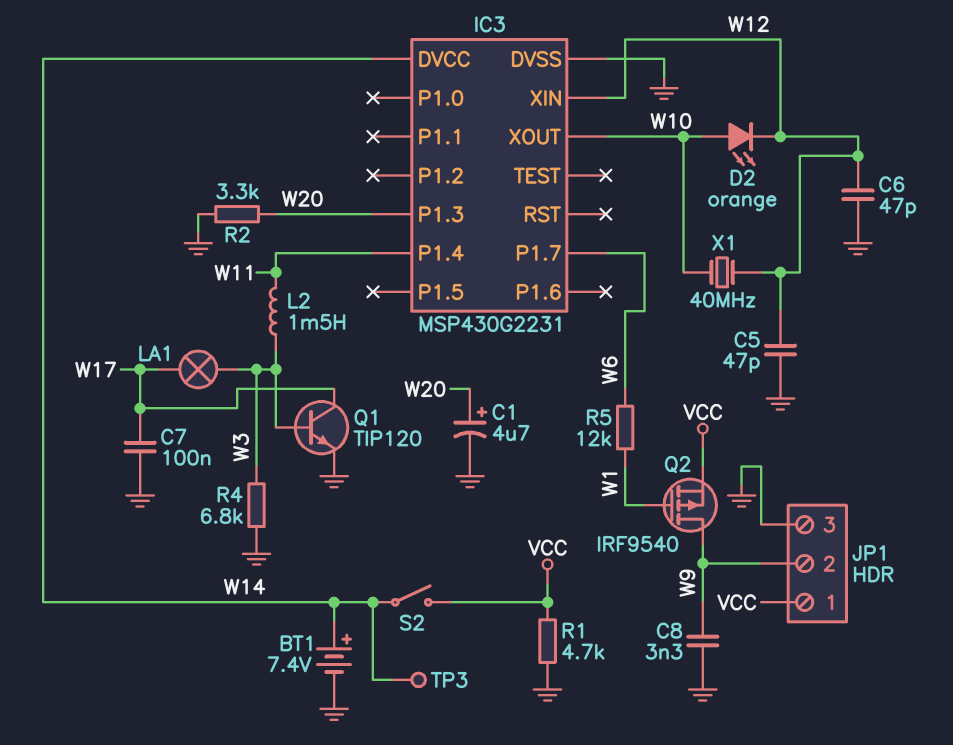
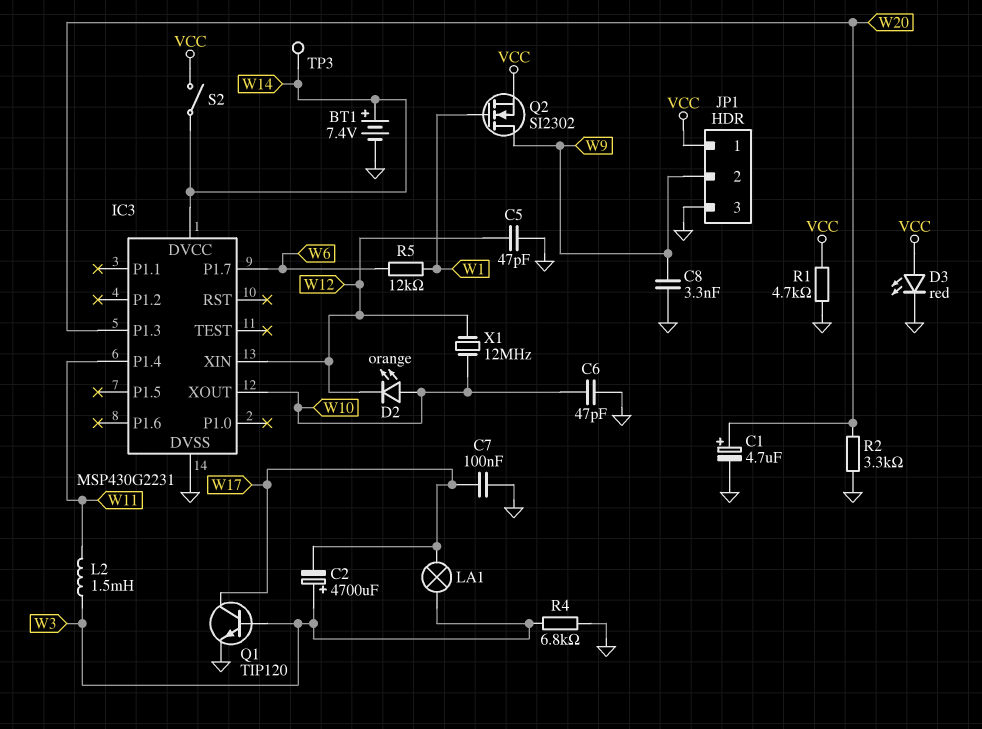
C2: none -> 4700uF (plus W3, minus W17)
C6: 47pF (GND, W12) -> 47pF (GND, W10)
D3: none -> LED red (A VCC, K GND)
Q2: PMOS IRF9540 (G W1, D W9, S VCC) -> NMOS SI2302 (G W1, D W9, S VCC)
X1: 40MHz (W10, W12) -> 12MHz (W10, W12)

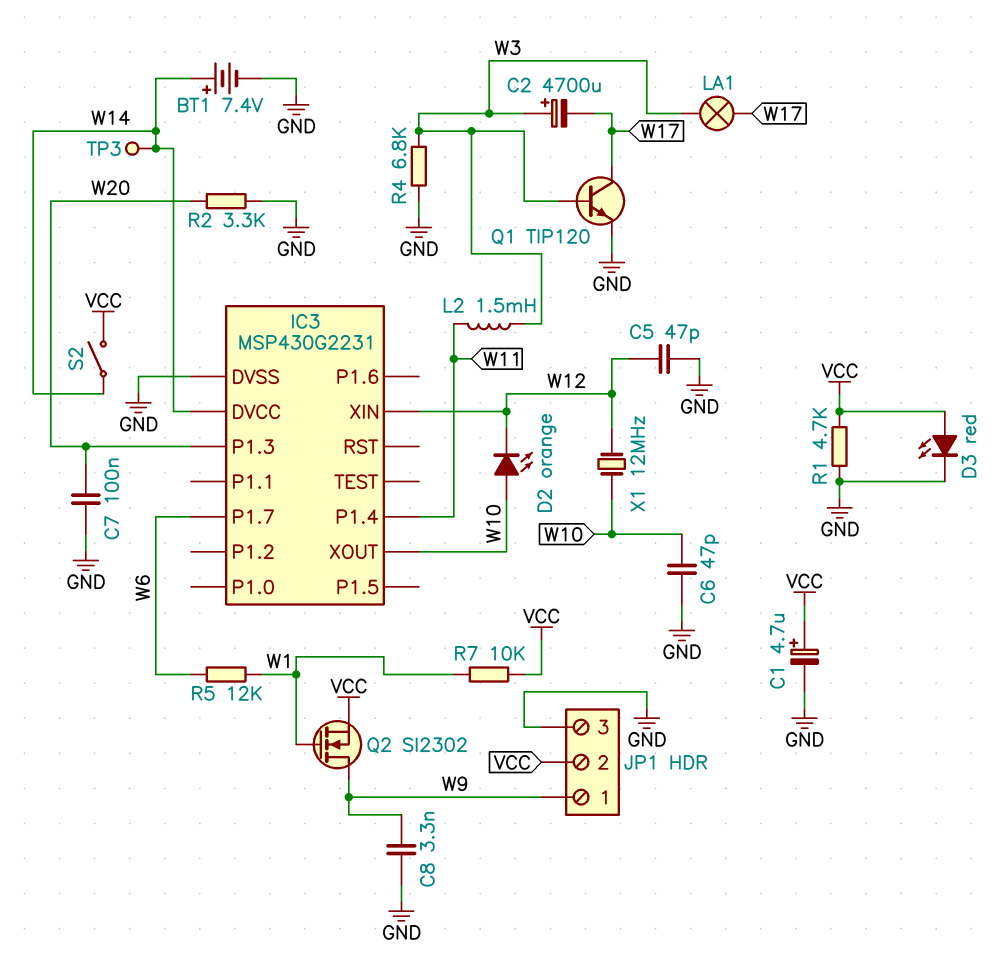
C1: 4.7uF (plus W20, minus GND) -> 4.7uF (plus VCC, minus GND)
C7: 100nF (GND, W17) -> 100nF (GND, W20)
JP1 pin 1: VCC -> W9
JP1 pin 2: W9 -> VCC
R7: none -> 10k (VCC, W1)

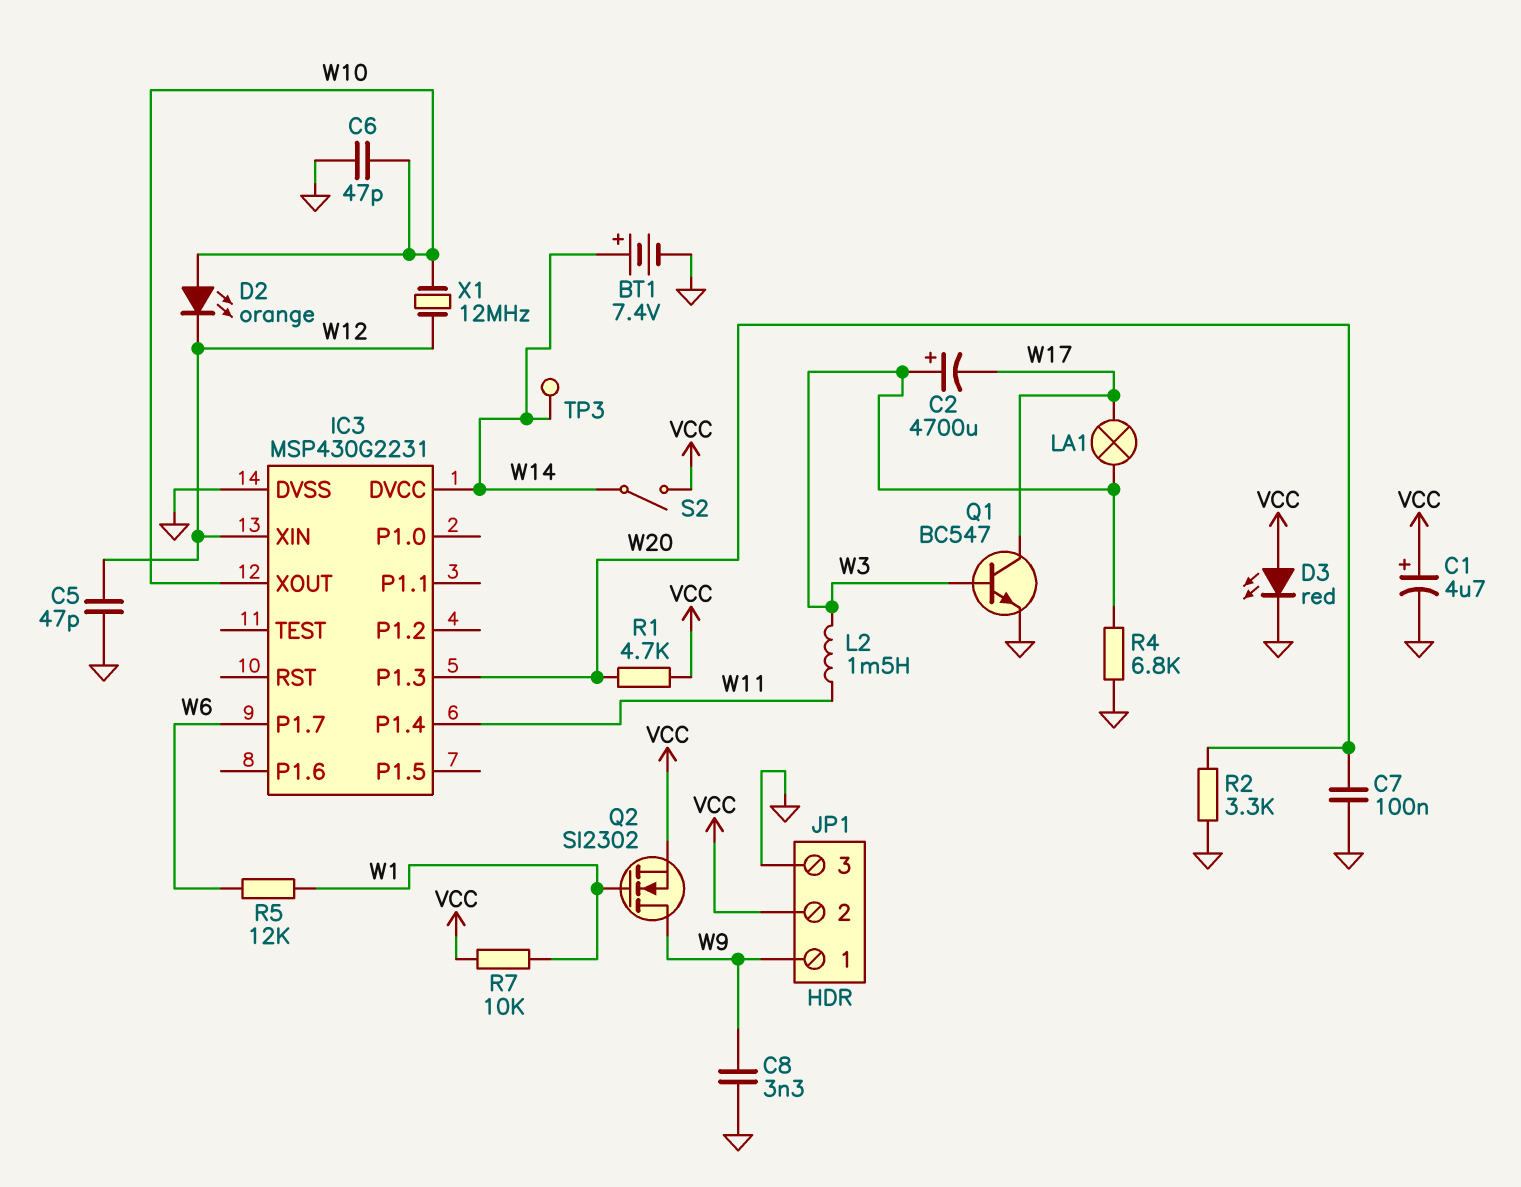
Q1: NPN TIP120 (B W3, C W17, E GND) -> NPN BC547 (B W3, C W17, E GND)
R1: 4.7k (GND, VCC) -> 4.7k (VCC, W20)

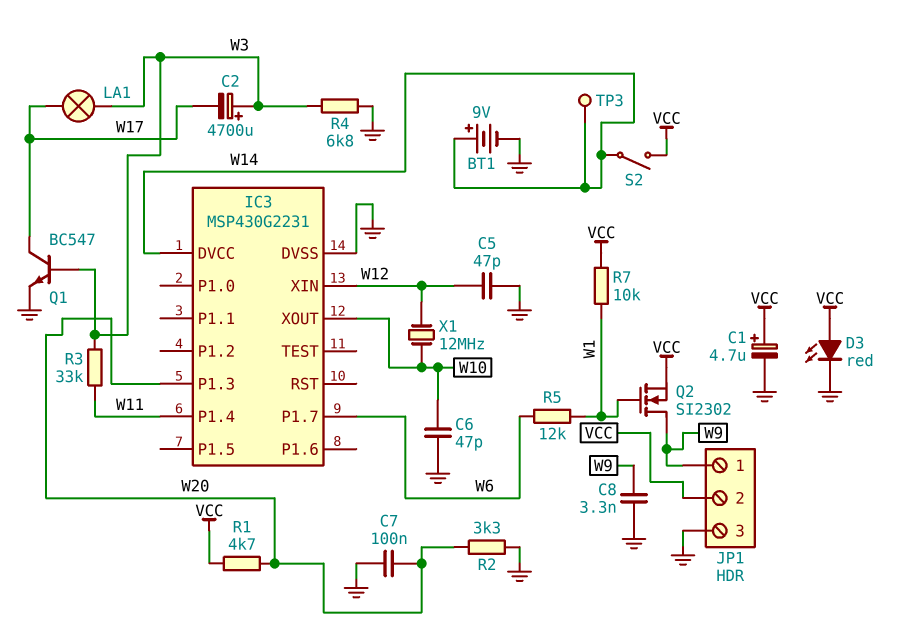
BT1: 7.4V (plus W14, minus GND) -> 9V (plus W14, minus GND)
D2: LED orange (A W10, K W12) -> none
L2: 1.5mH (W3, W11) -> none
R3: none -> 33k (W3, W11)

